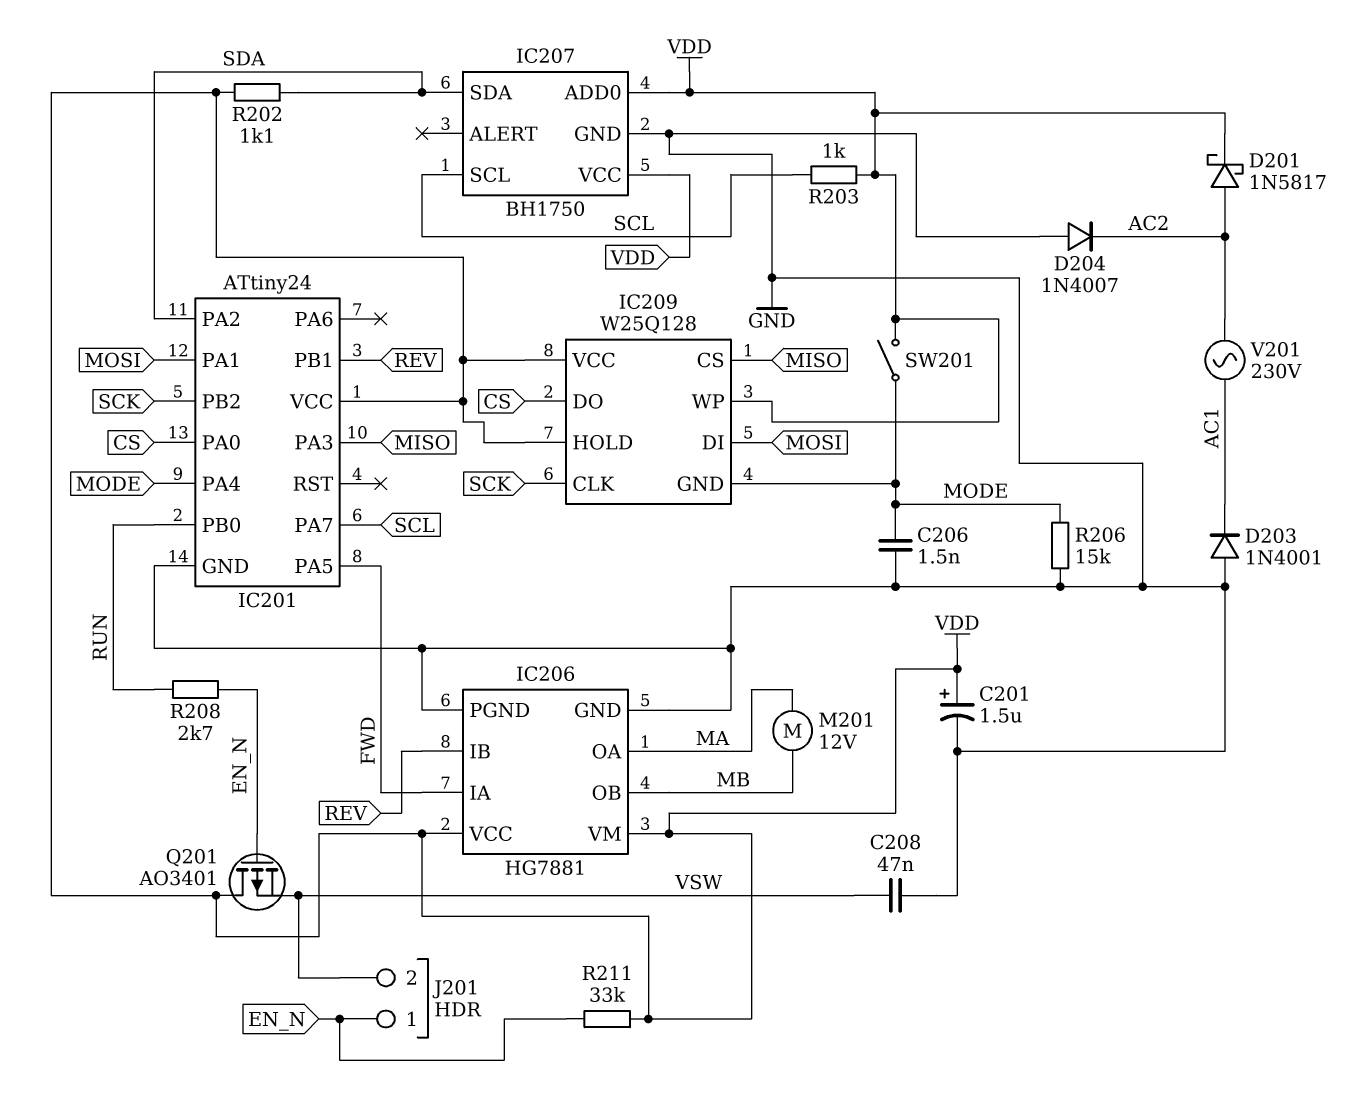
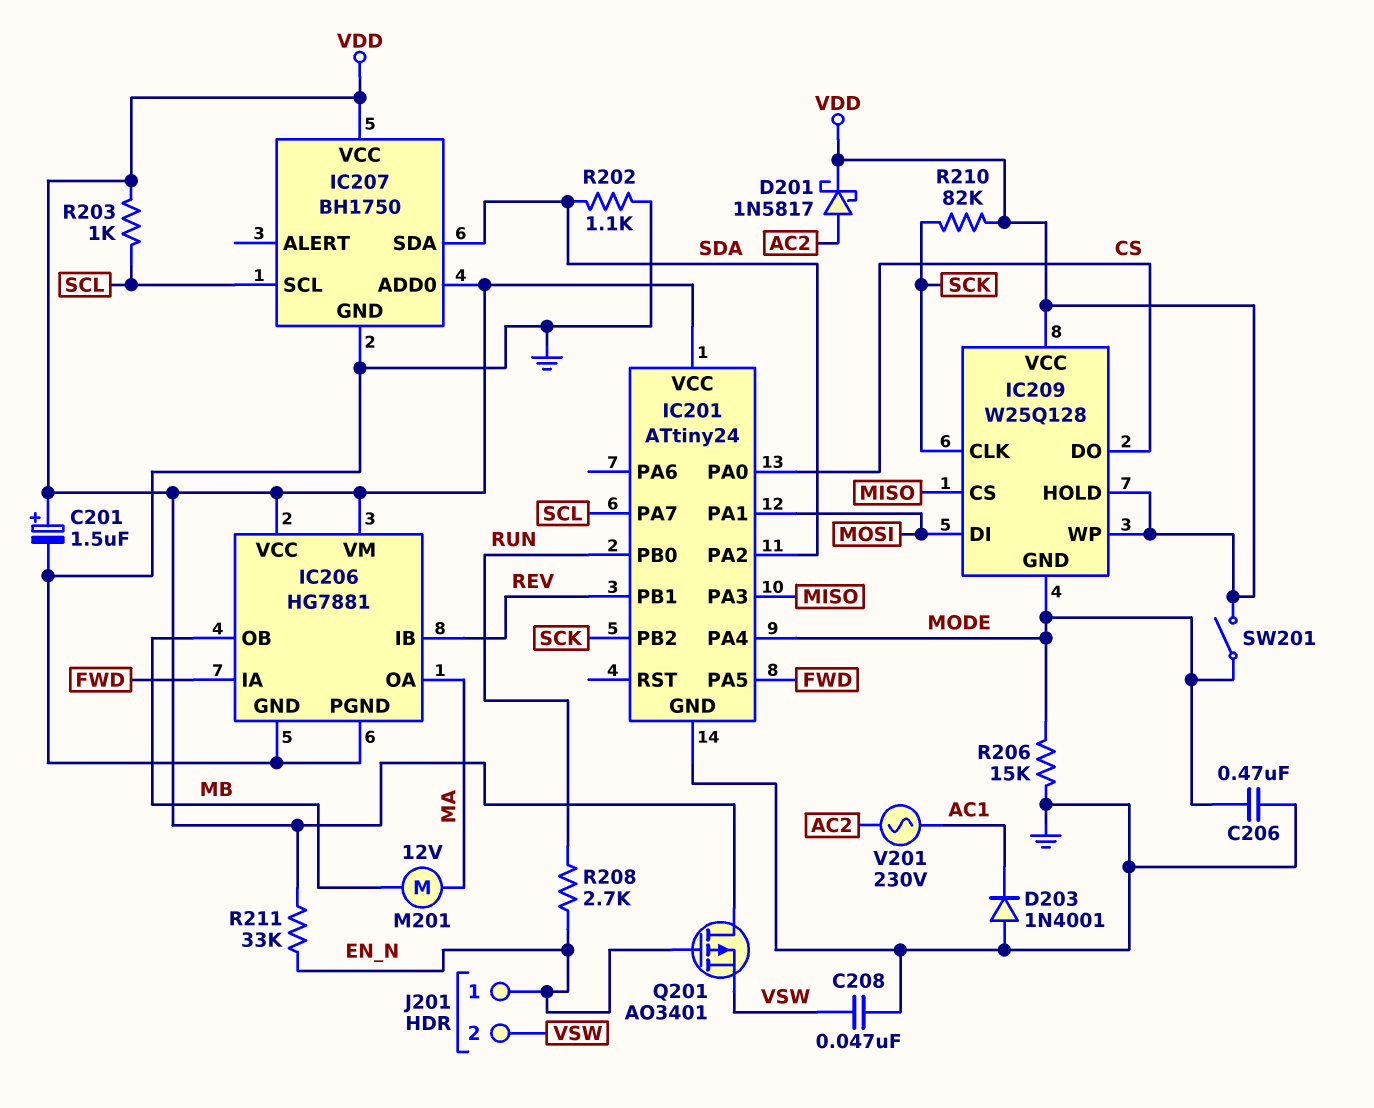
C206: 1.5nF (GND, MODE) -> 470nF (GND, MODE)
D204: diode 1N4007 (A GND, K AC2) -> none
R202: 1.1k (SDA, VDD) -> 1.1k (GND, SDA)
R210: none -> 82k (SCK, VDD)

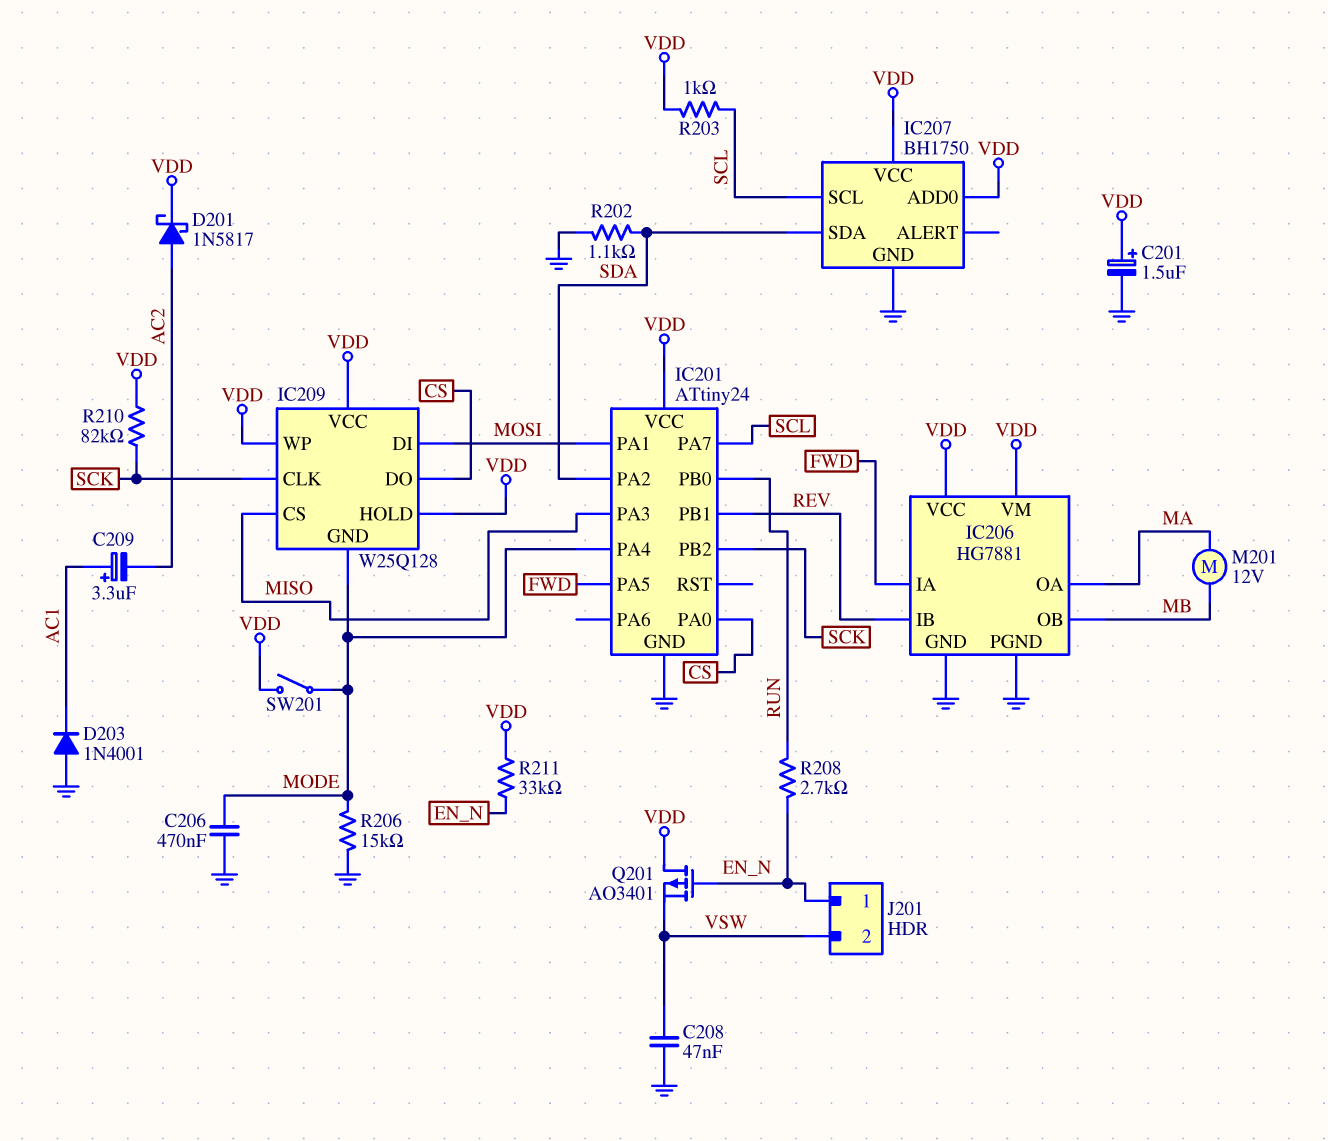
C209: none -> 3.3uF (plus AC1, minus AC2)
V201: AC 230V (AC1, AC2) -> none

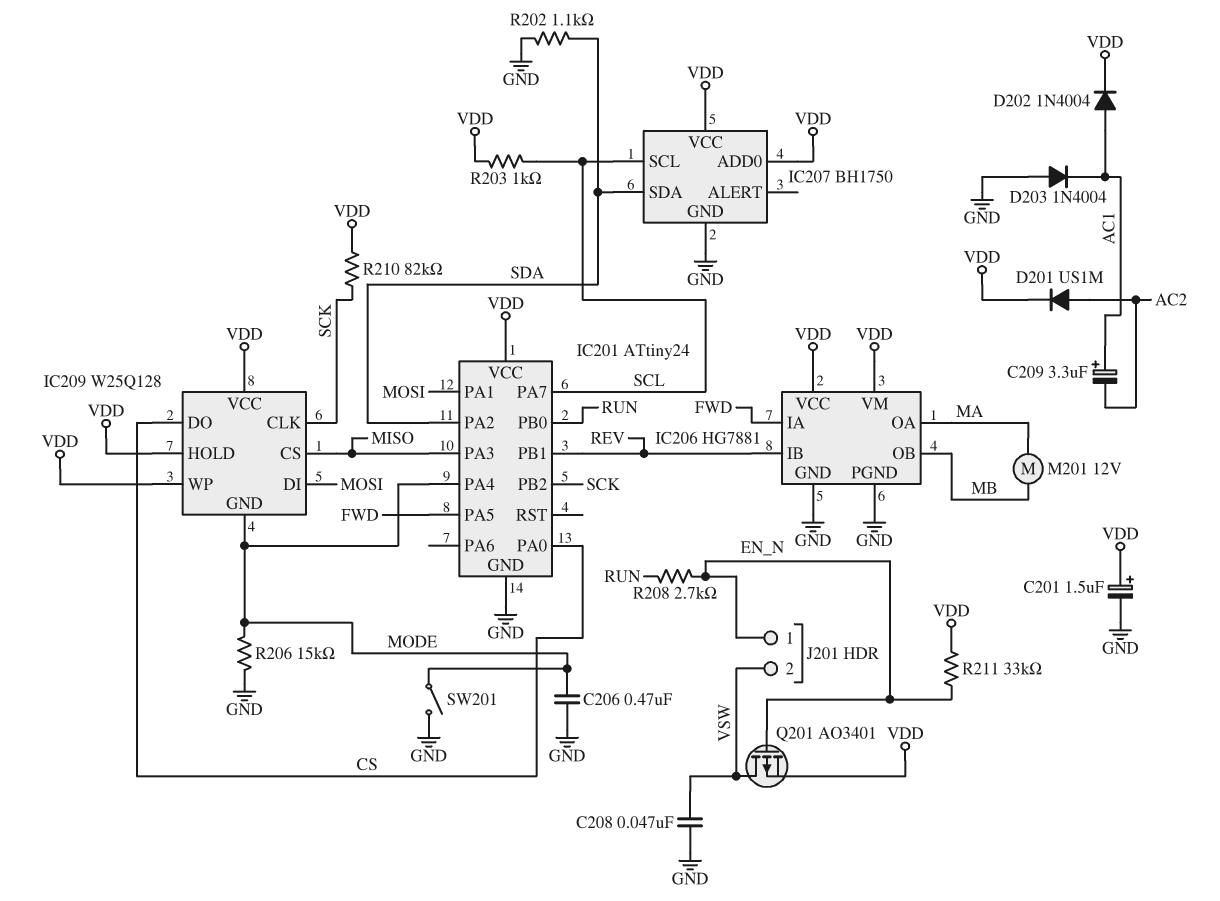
D201: schottky 1N5817 (A AC2, K VDD) -> diode US1M (A AC2, K VDD)
D202: none -> diode 1N4004 (A AC1, K VDD)
D203: diode 1N4001 (A GND, K AC1) -> diode 1N4004 (A GND, K AC1)
Q201: PMOS AO3401 (G EN_N, D VDD, S VSW) -> PMOS AO3401 (G EN_N, D VSW, S VDD)
SW201: switch (MODE, VDD) -> switch (GND, MODE)

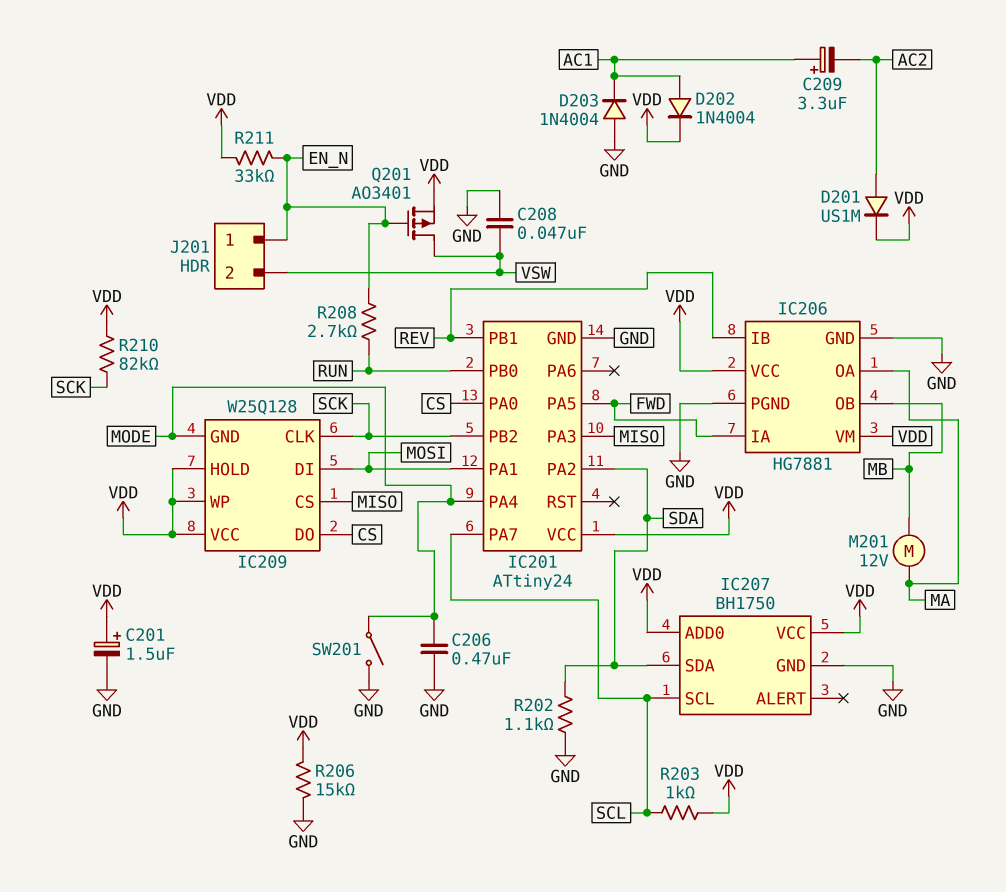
R206: 15k (GND, MODE) -> 15k (GND, VDD)

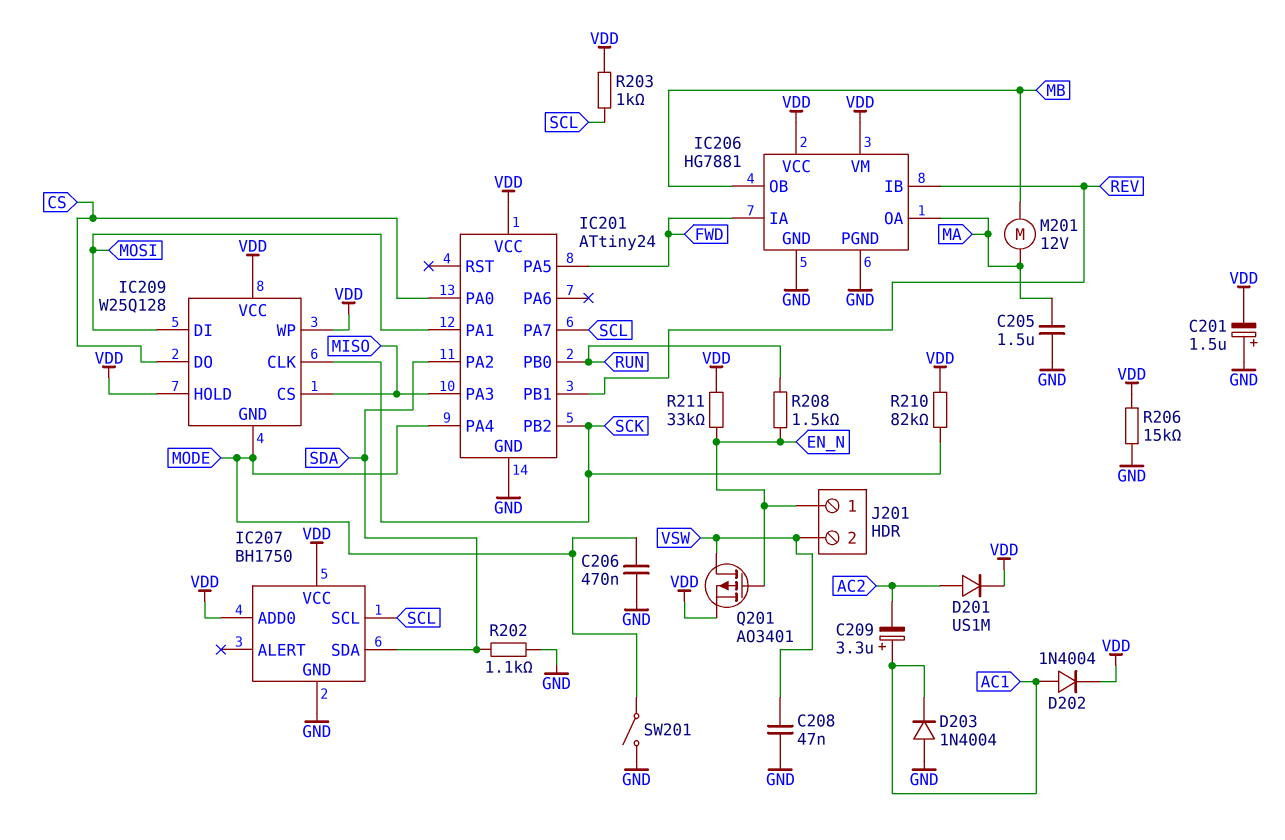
C201: 1.5uF (plus VDD, minus GND) -> 1.5uF (plus GND, minus VDD)
C205: none -> 1.5uF (GND, MA)
R208: 2.7k (EN_N, RUN) -> 1.5k (EN_N, RUN)

